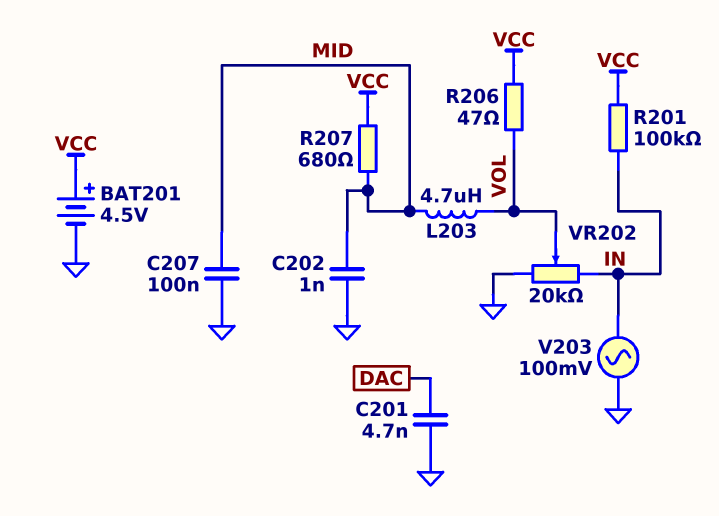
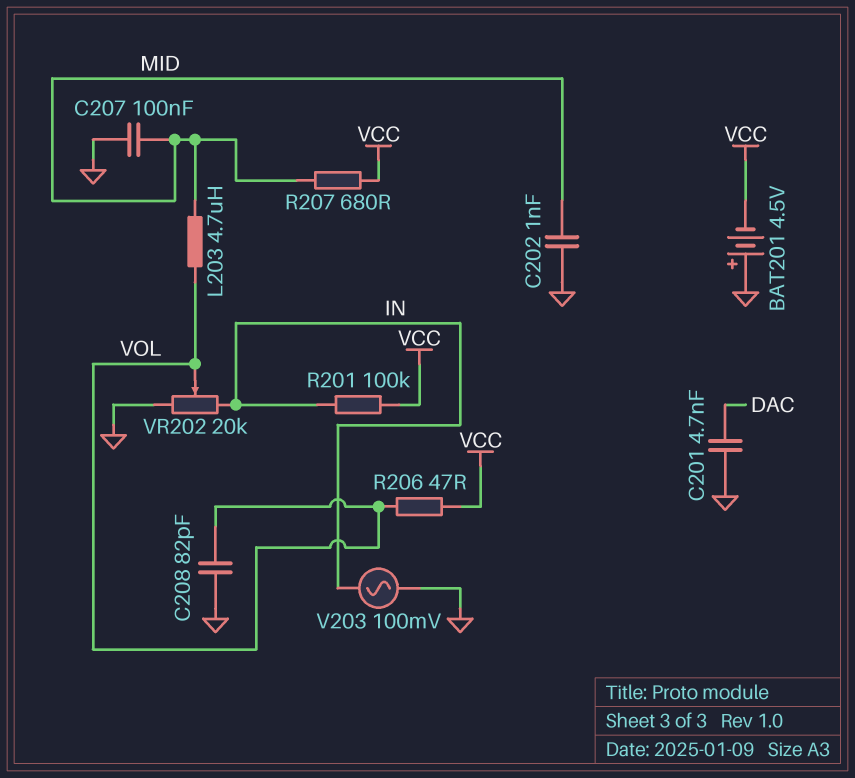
BAT201: 4.5V (plus VCC, minus GND) -> 4.5V (plus GND, minus VCC)
C208: none -> 82pF (GND, VOL)

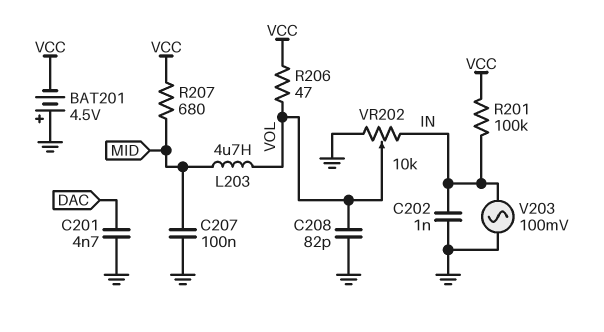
C202: 1nF (GND, MID) -> 1nF (GND, IN)
VR202: 20k (GND, IN, wiper VOL) -> 10k (GND, IN, wiper VOL)

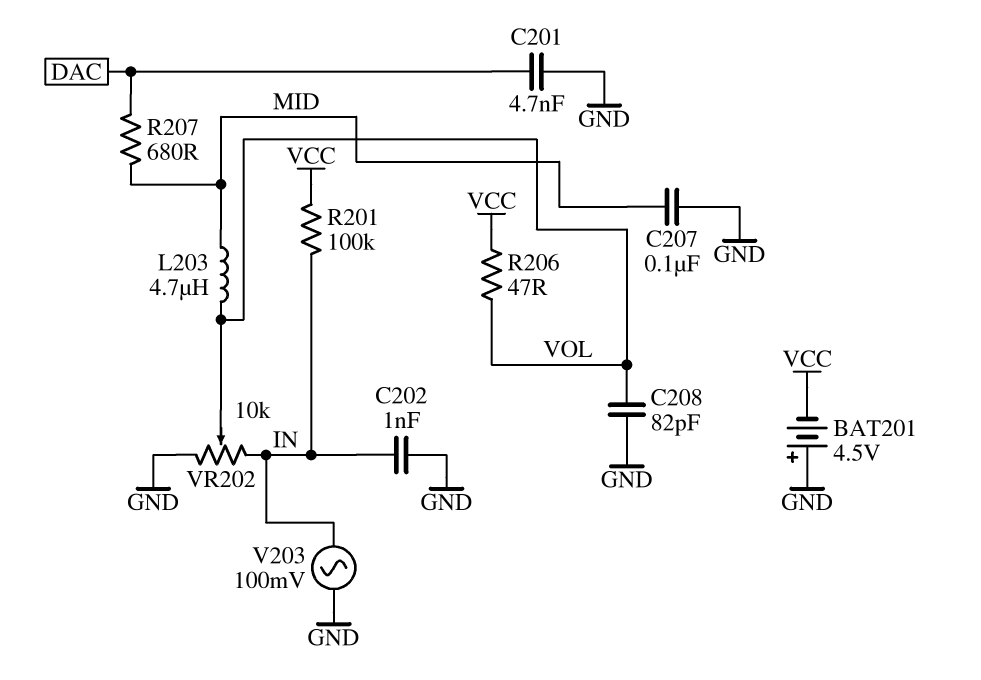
R207: 680 (MID, VCC) -> 680 (DAC, MID)

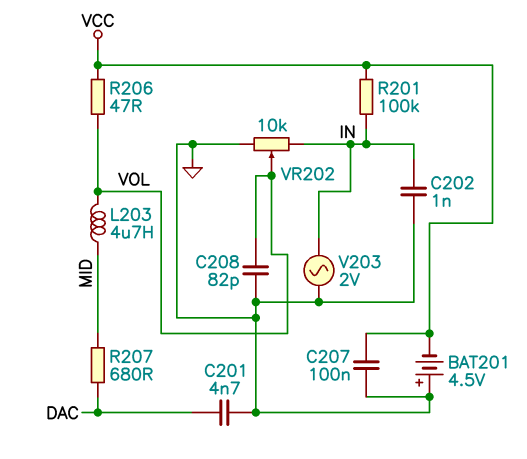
C207: 100nF (GND, MID) -> 100nF (GND, VCC)
V203: AC 100mV (GND, IN) -> AC 2V (GND, IN)

